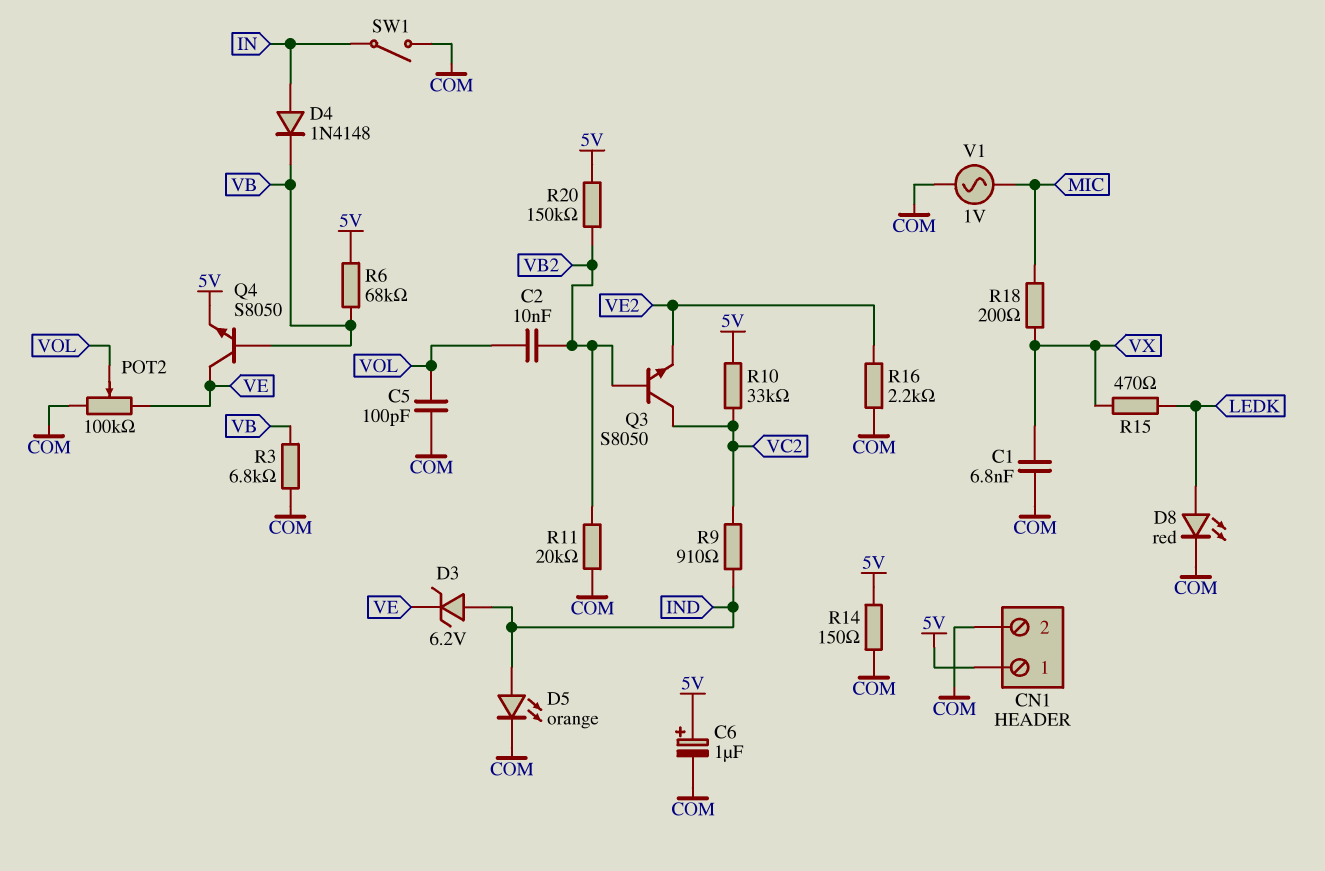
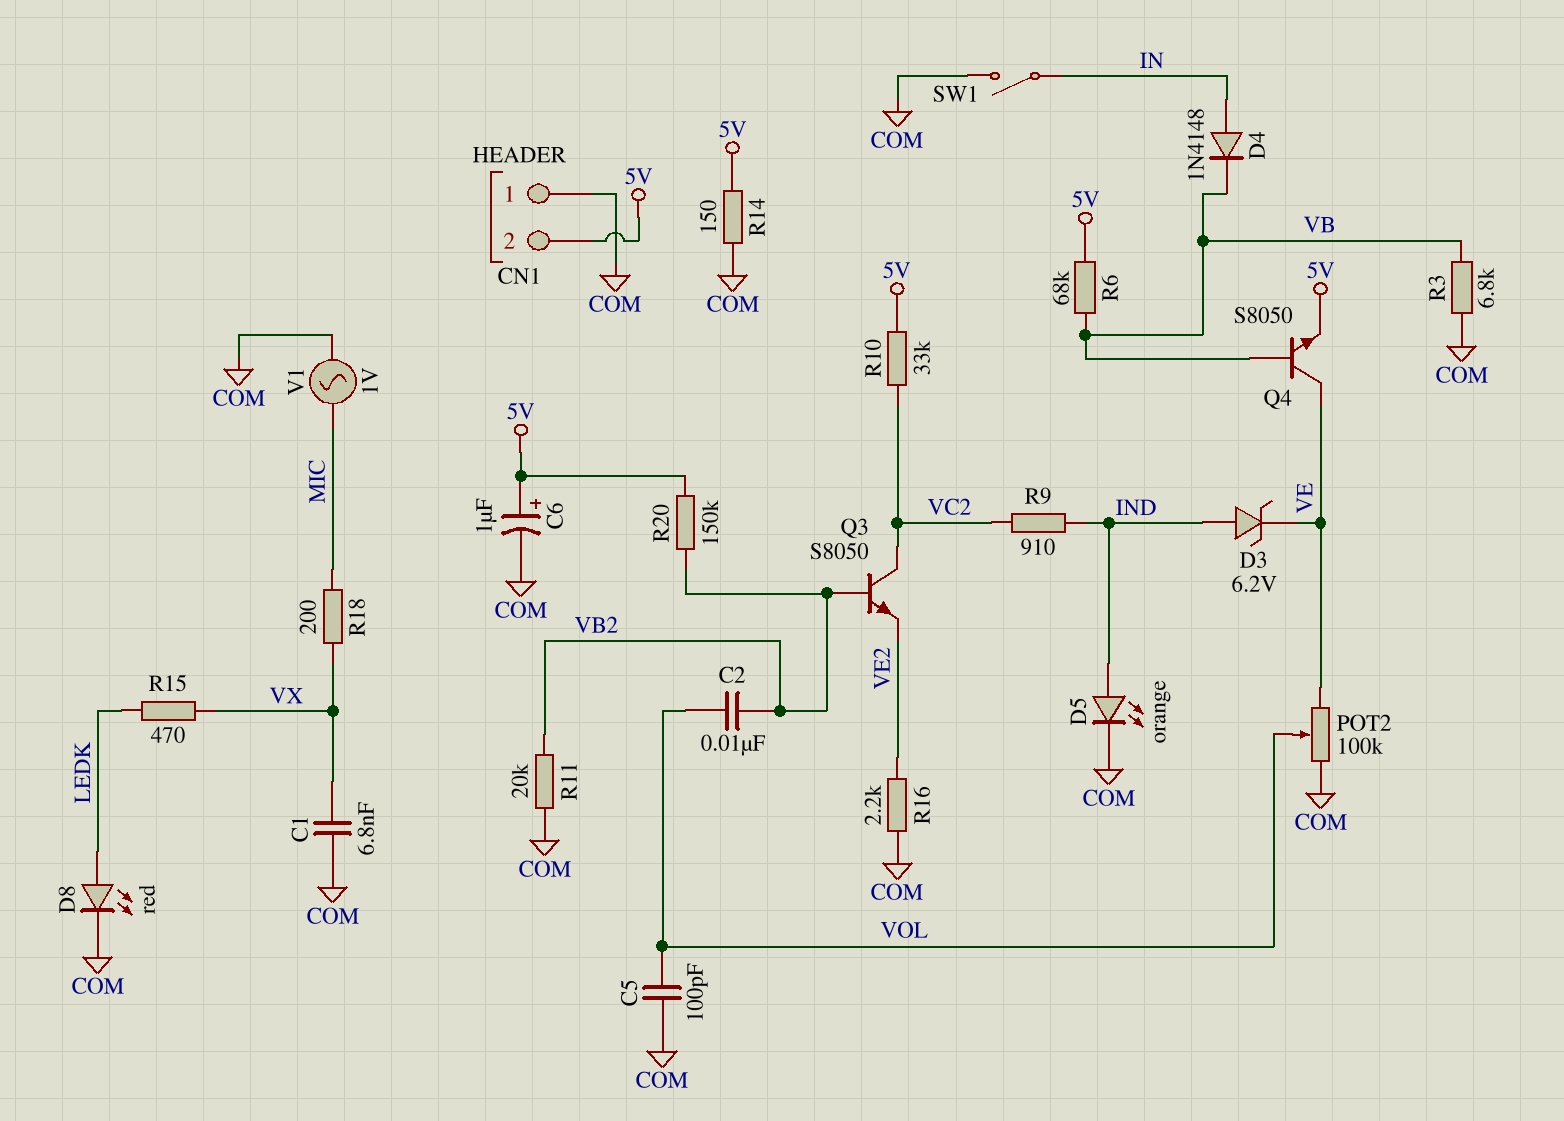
CN1 pin 1: 5V -> COM
CN1 pin 2: COM -> 5V

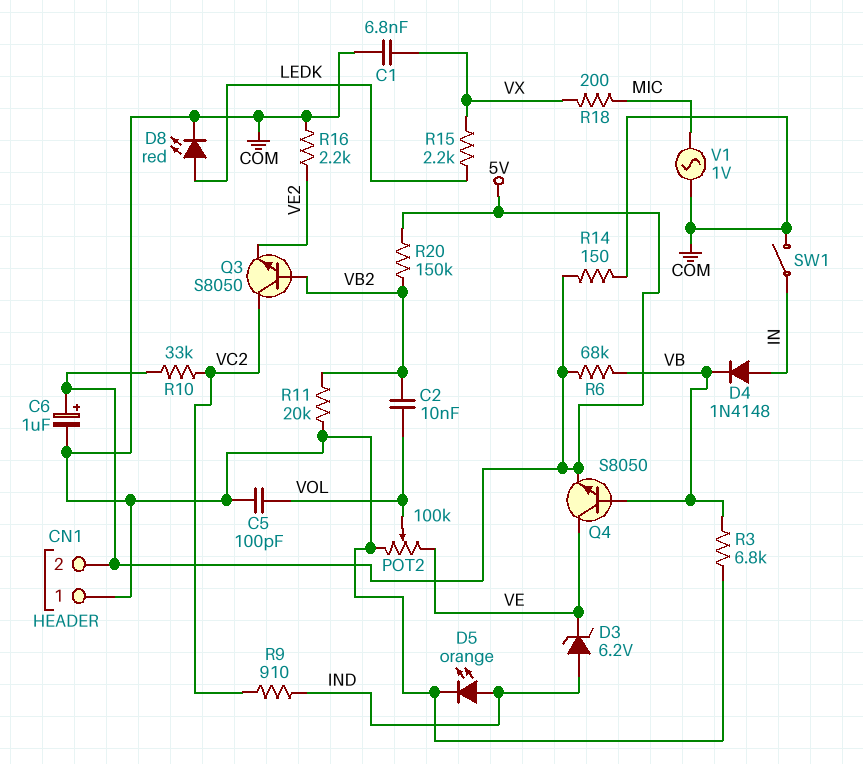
R15: 470 (LEDK, VX) -> 2.2k (LEDK, VX)

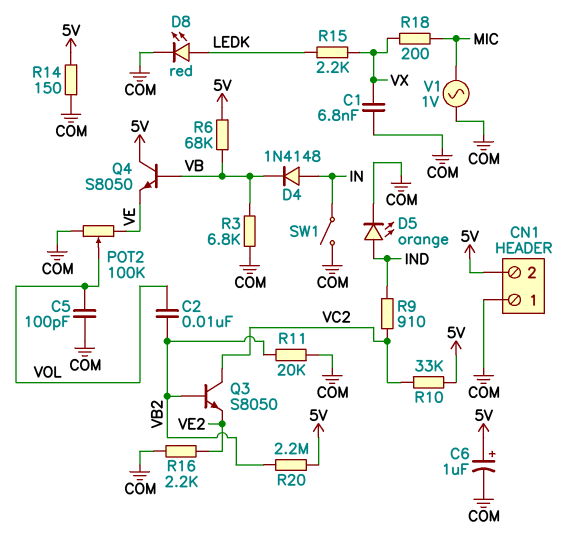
D3: zener 6.2V (A IND, K VE) -> none
Q4: NPN S8050 (B VB, C VE, E 5V) -> NPN S8050 (B VB, C 5V, E VE)
R20: 150k (5V, VB2) -> 2.2M (5V, VB2)

